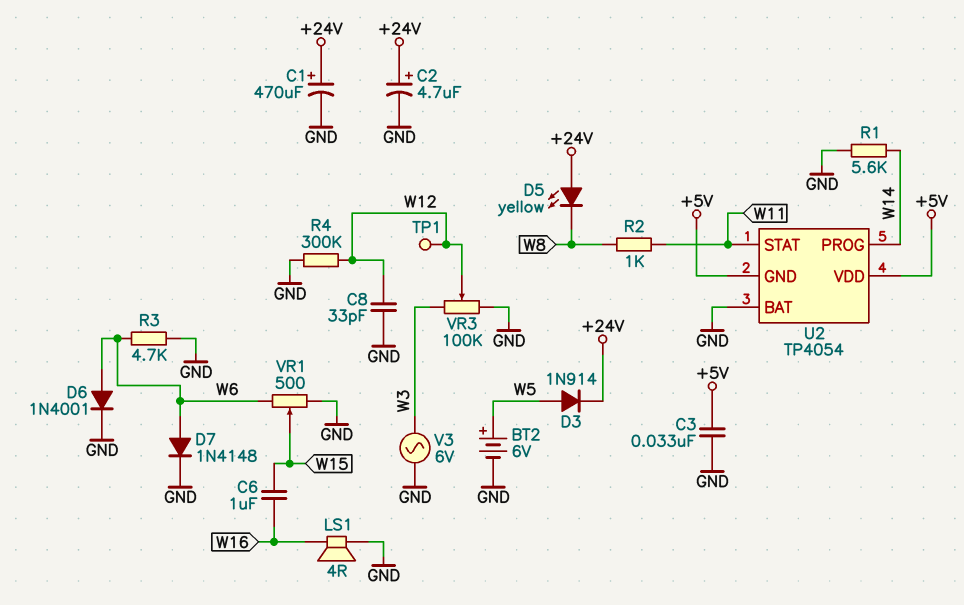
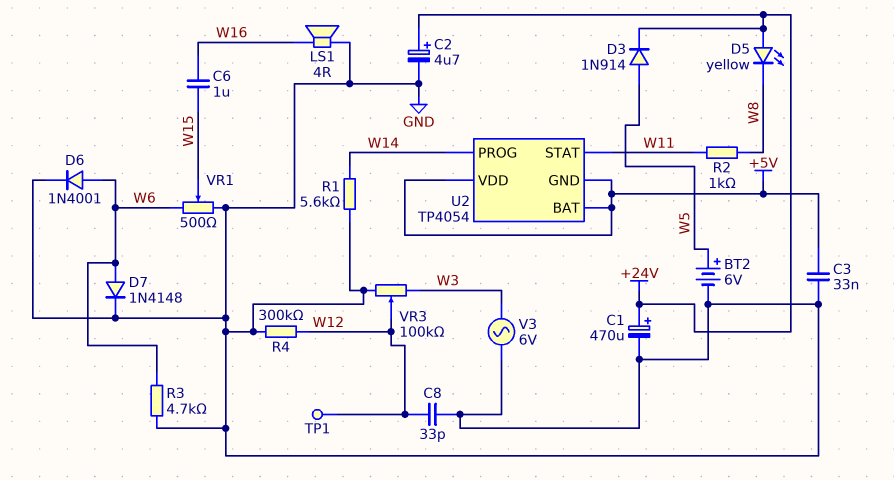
U2 pin BAT: GND -> +5V

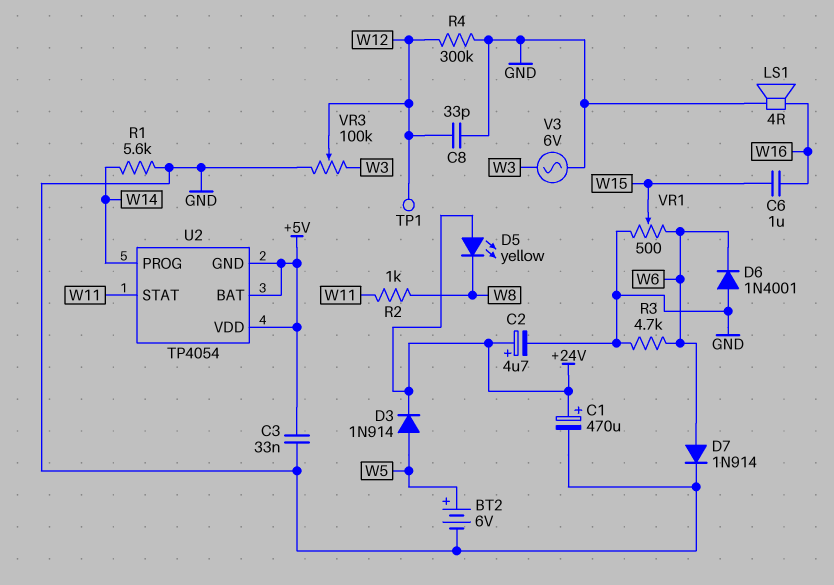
D6: diode 1N4001 (A W6, K GND) -> diode 1N4001 (A GND, K W6)
D7: diode 1N4148 (A W6, K GND) -> diode 1N914 (A W6, K GND)

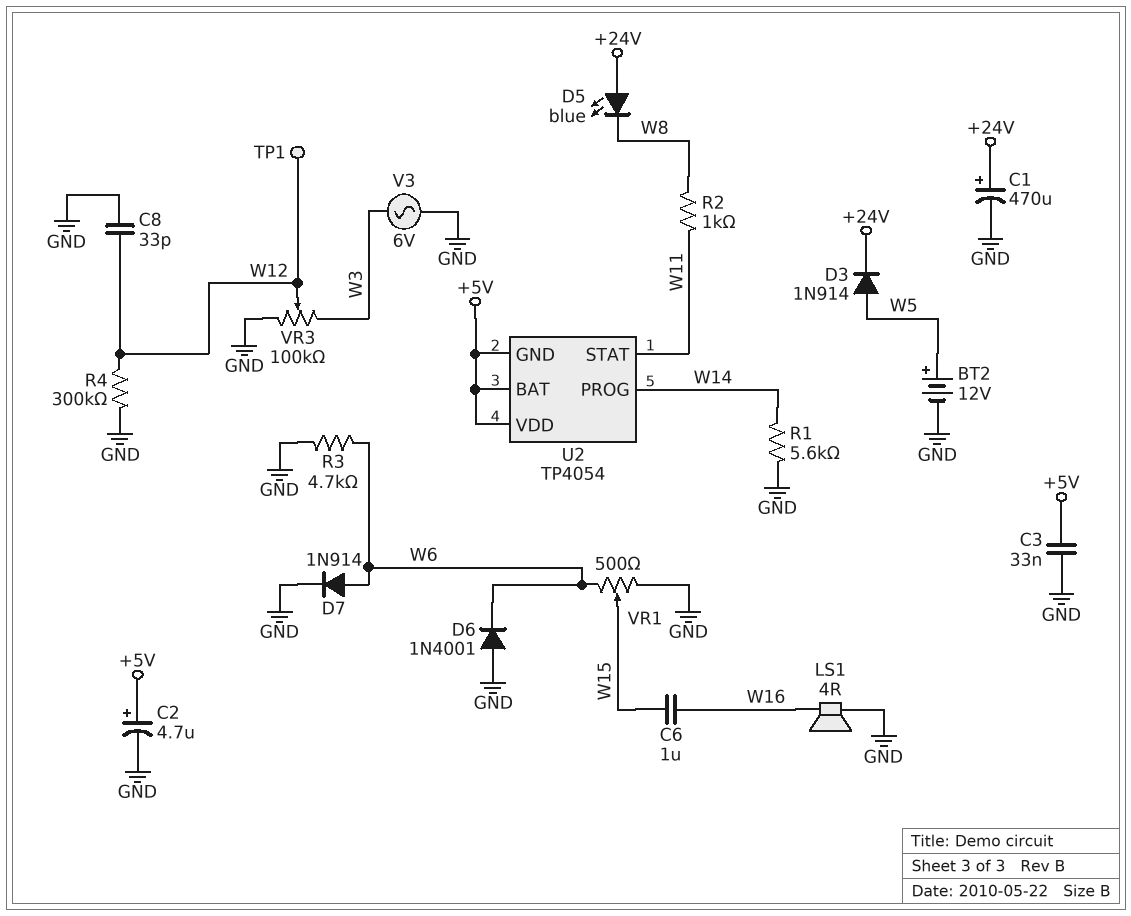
BT2: 6V (plus W5, minus GND) -> 12V (plus W5, minus GND)
C2: 4.7uF (plus +24V, minus GND) -> 4.7uF (plus +5V, minus GND)
D5: LED yellow (A +24V, K W8) -> LED blue (A +24V, K W8)

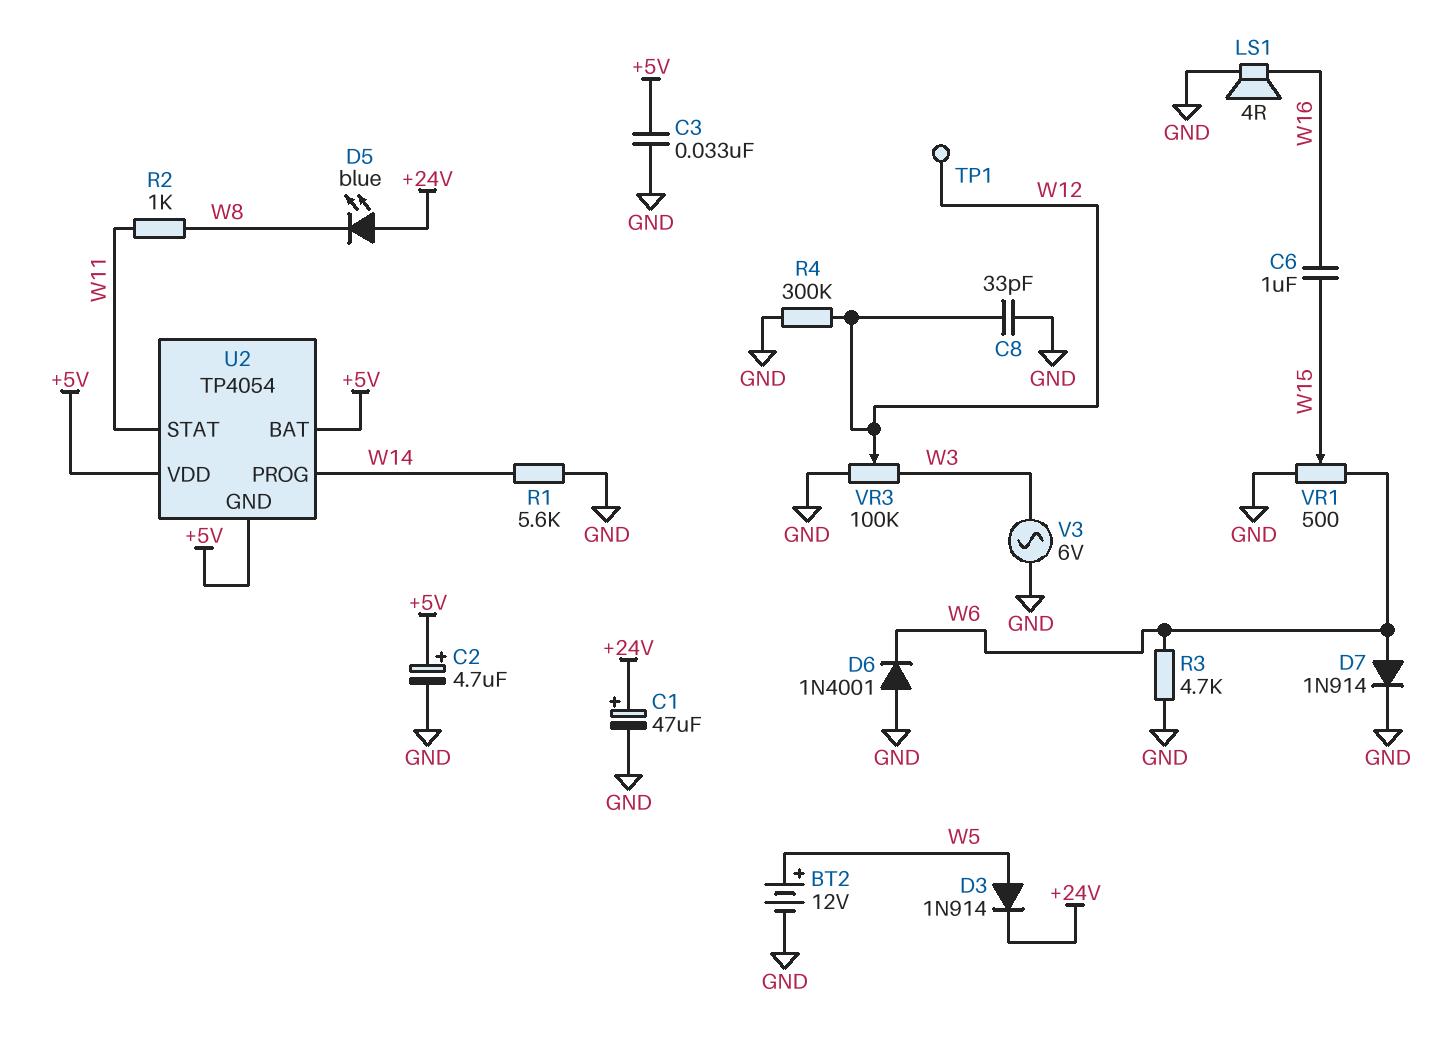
C1: 470uF (plus +24V, minus GND) -> 47uF (plus +24V, minus GND)

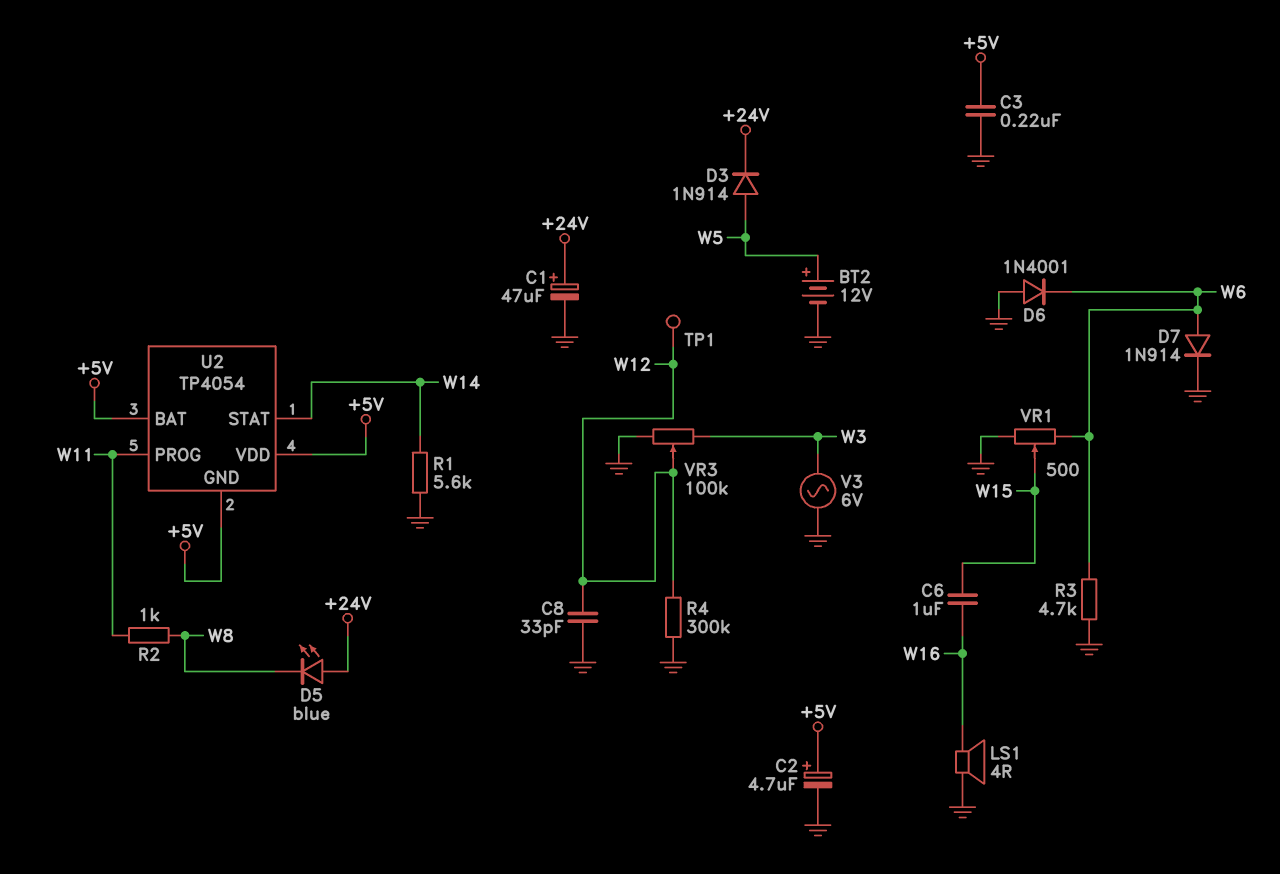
C3: 33nF (+5V, GND) -> 220nF (+5V, GND)
U2 pin PROG: W14 -> W11
U2 pin STAT: W11 -> W14

